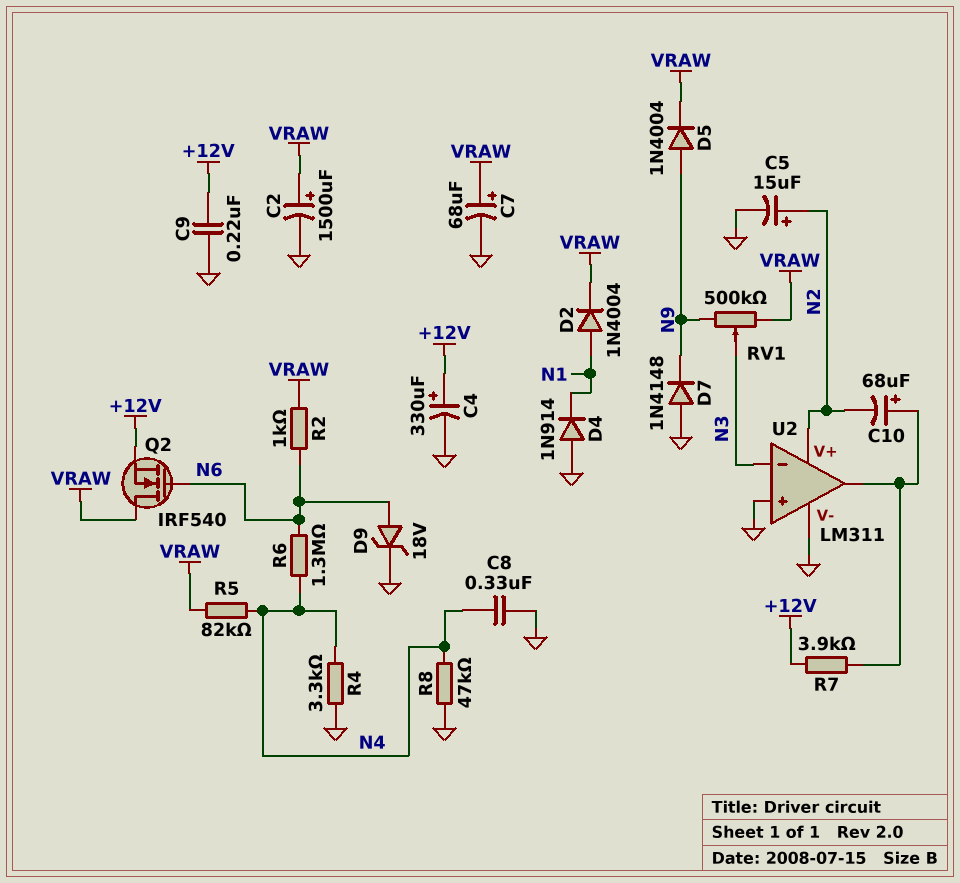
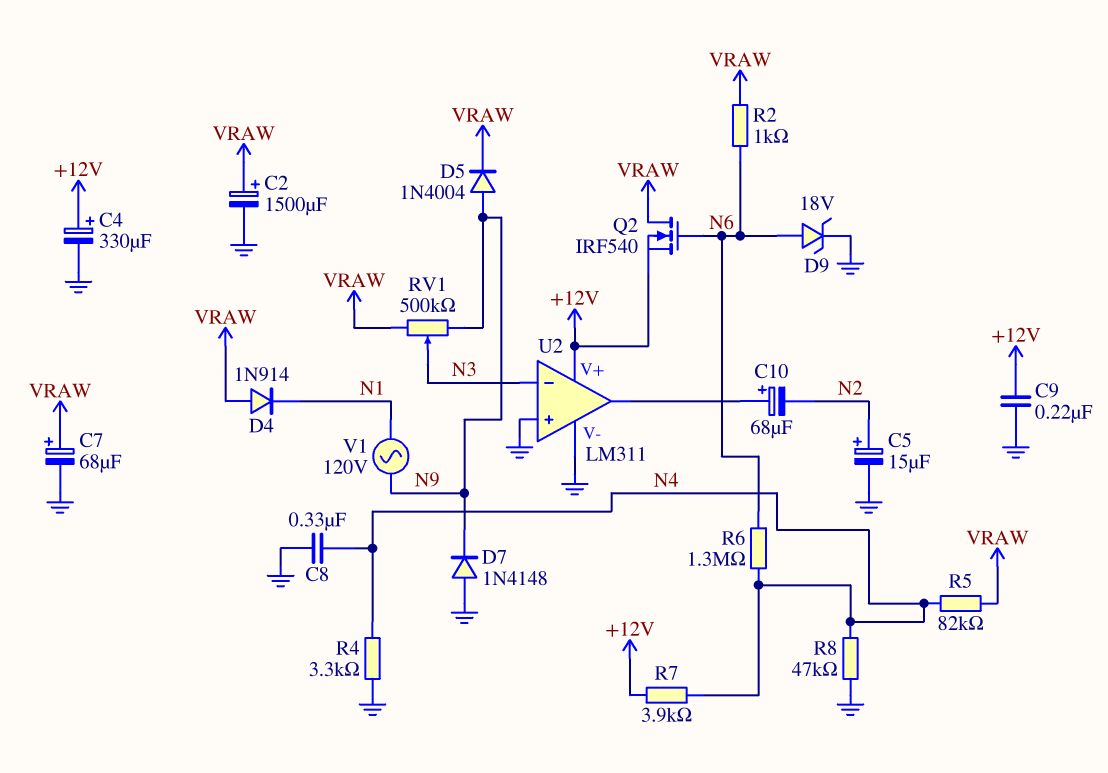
D2: diode 1N4004 (A N1, K VRAW) -> none
D4: diode 1N914 (A GND, K N1) -> diode 1N914 (A VRAW, K N1)
R7: 3.9k (+12V, U2/out) -> 3.9k (+12V, N4)
U2 pin V+: N2 -> +12V
V1: none -> AC 120V (N1, N9)

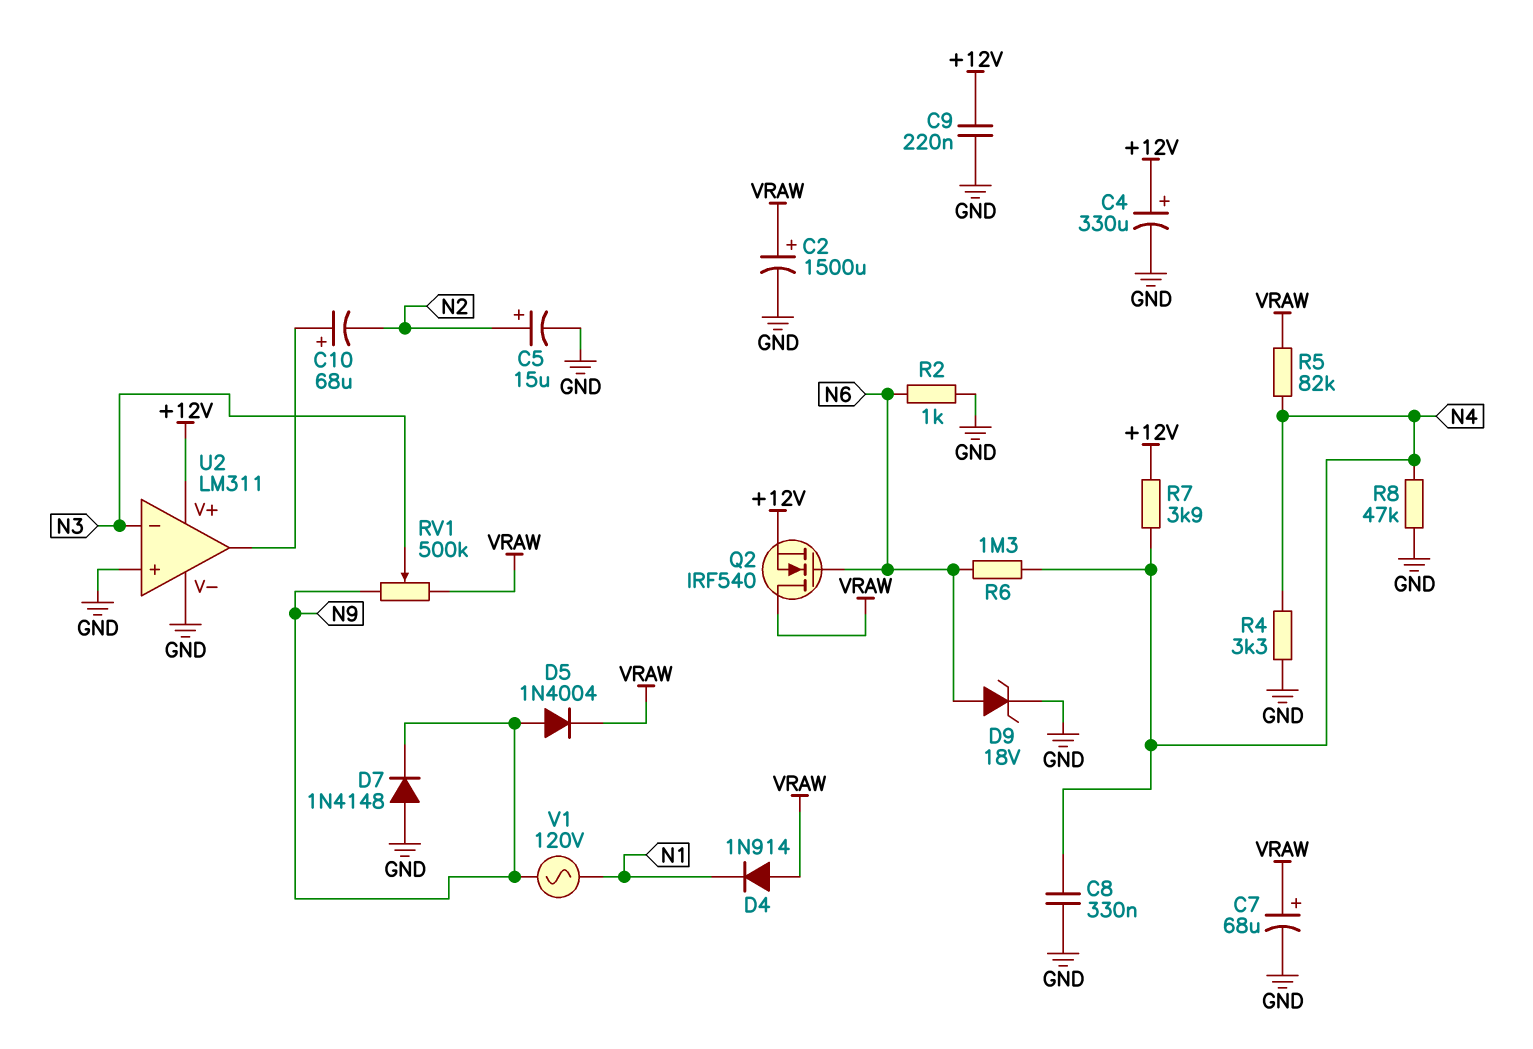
R2: 1k (N6, VRAW) -> 1k (GND, N6)

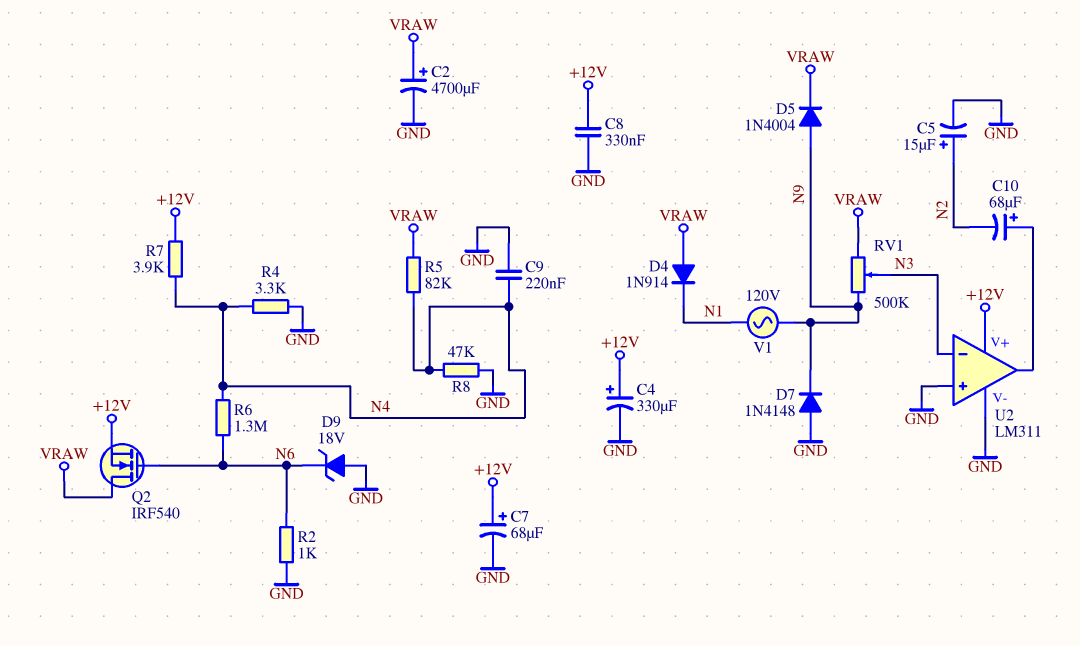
C2: 1500uF (plus VRAW, minus GND) -> 4700uF (plus VRAW, minus GND)
C7: 68uF (plus VRAW, minus GND) -> 68uF (plus +12V, minus GND)
C8: 330nF (GND, N4) -> 330nF (+12V, GND)
C9: 220nF (+12V, GND) -> 220nF (GND, N4)
D9: zener 18V (A N6, K GND) -> zener 18V (A GND, K N6)

